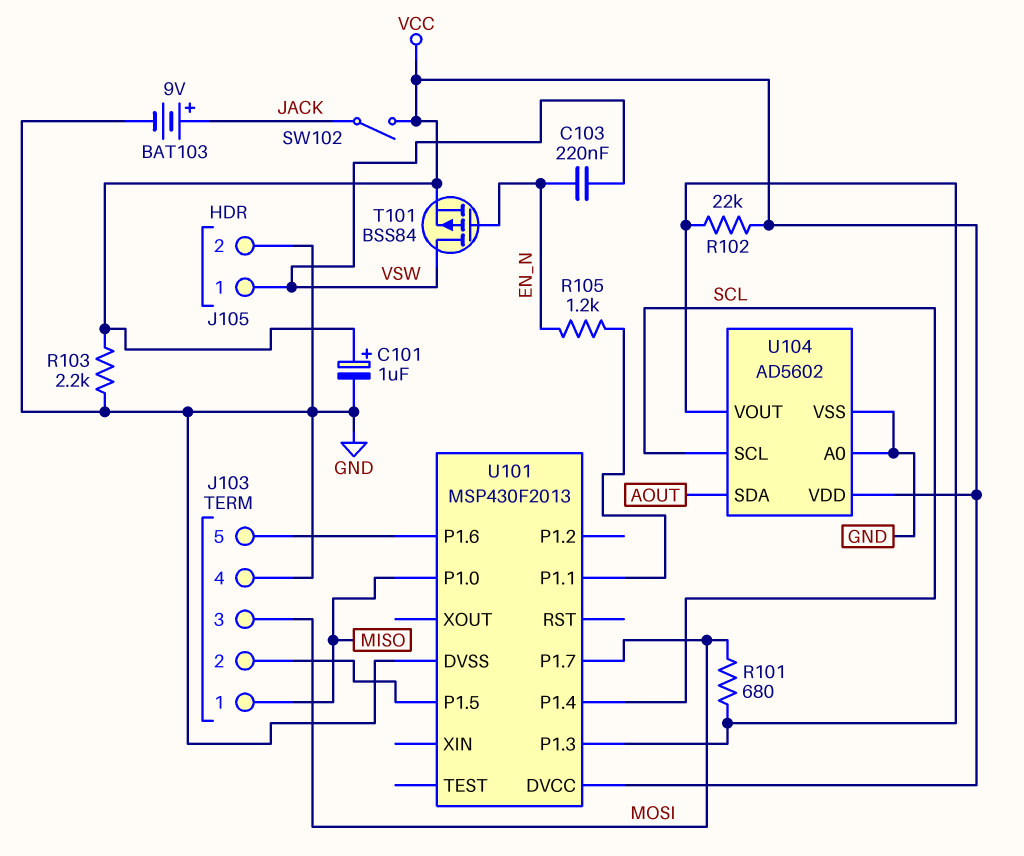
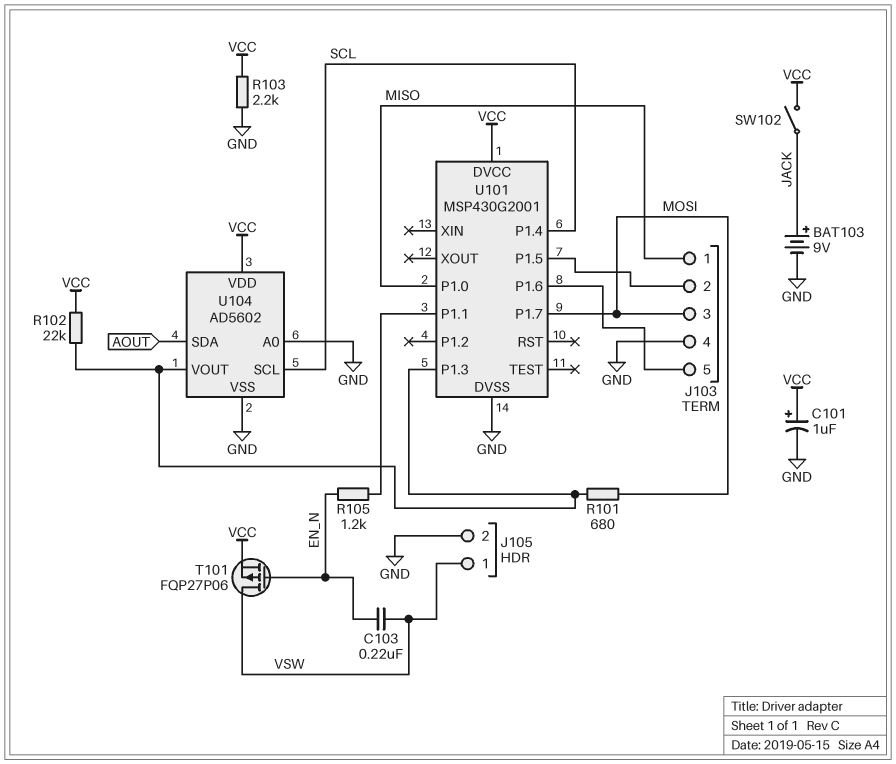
T101: PMOS BSS84 (G EN_N, D VSW, S VCC) -> PMOS FQP27P06 (G EN_N, D VSW, S VCC)
U101: MSP430F2013 -> MSP430G2001

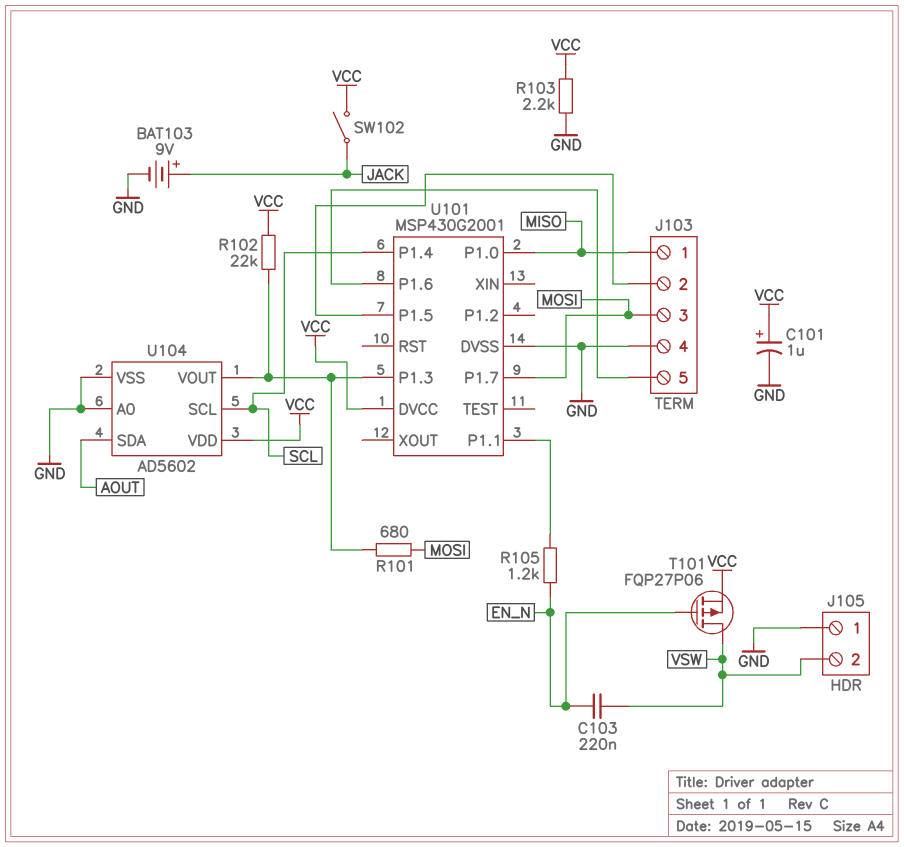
J105 pin 1: VSW -> GND
J105 pin 2: GND -> VSW

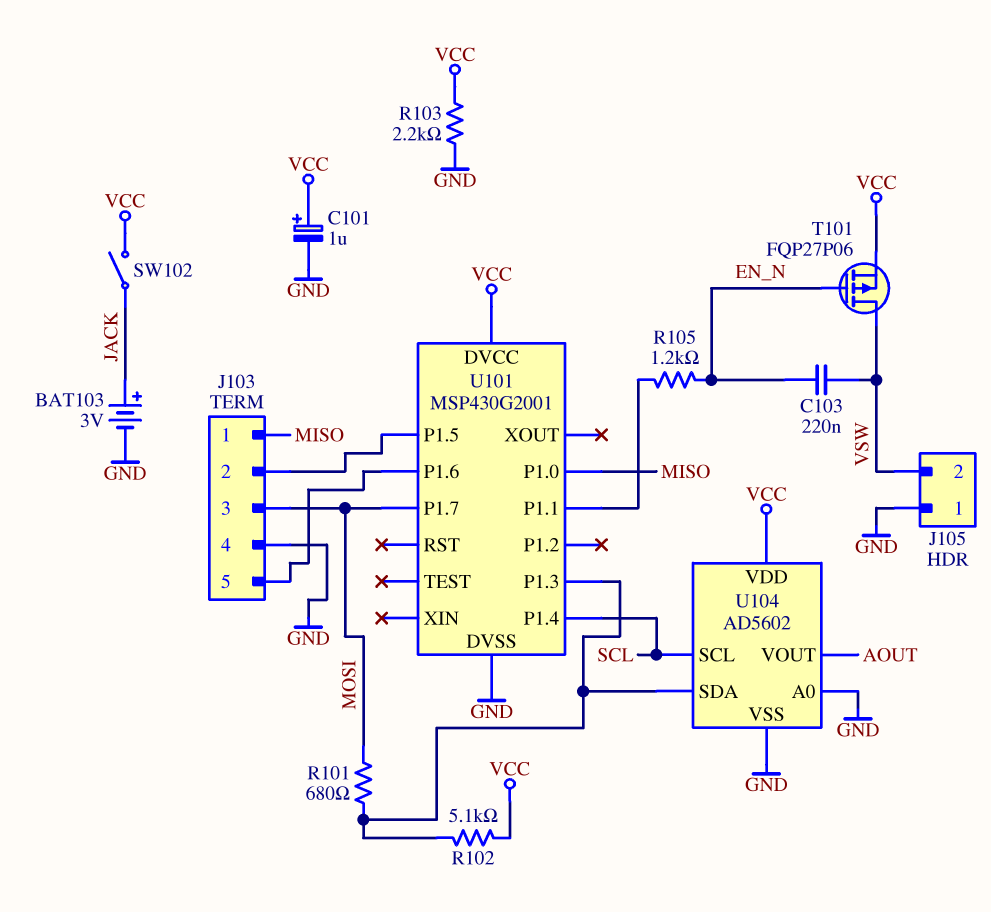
BAT103: 9V (plus JACK, minus GND) -> 3V (plus JACK, minus GND)
R102: 22k (U101/P1.3, VCC) -> 5.1k (U101/P1.3, VCC)
U104 pin SDA: AOUT -> U101/P1.3
U104 pin VOUT: U101/P1.3 -> AOUT

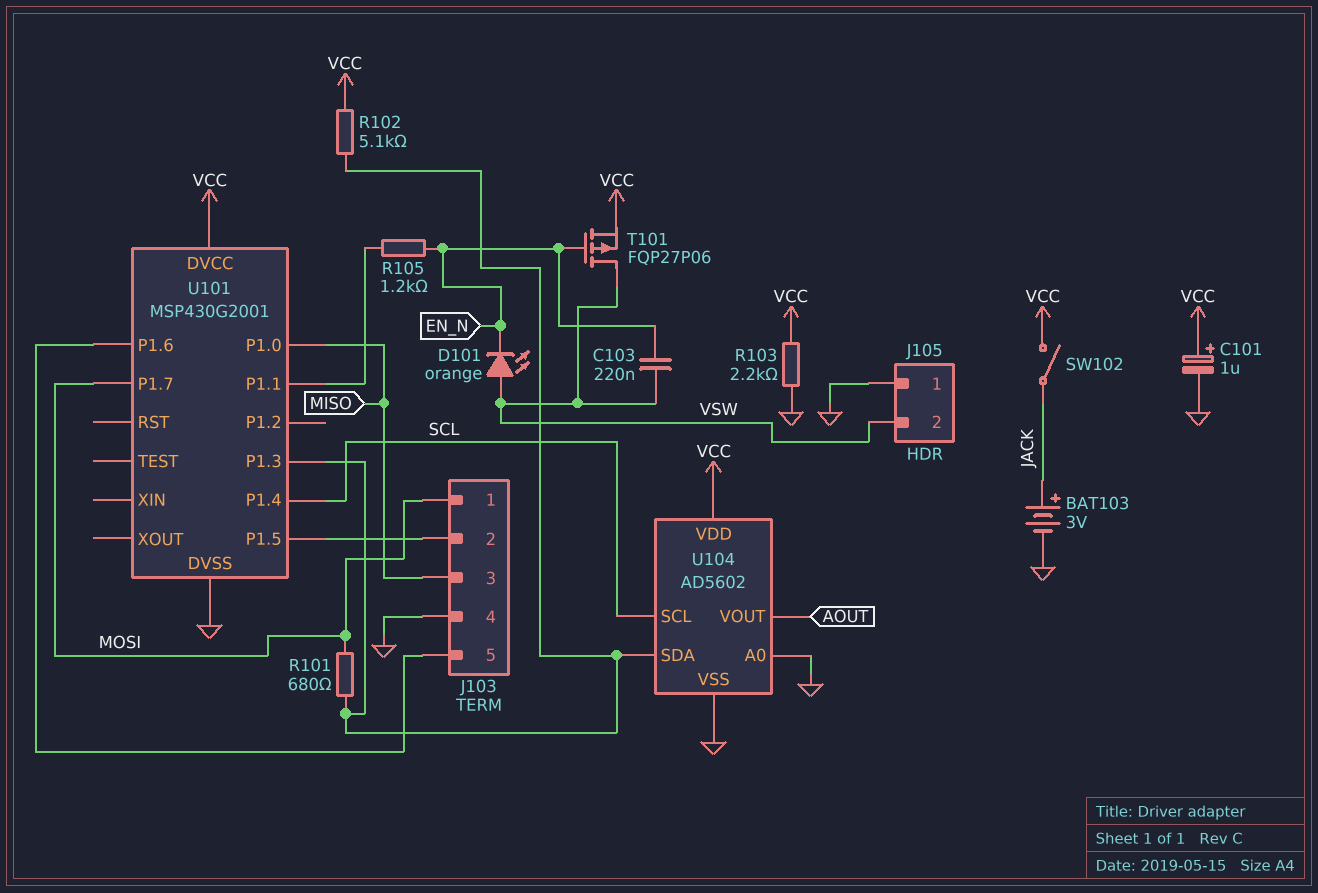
D101: none -> LED orange (A VSW, K EN_N)
J103 pin 1: MISO -> MOSI
J103 pin 3: MOSI -> MISO

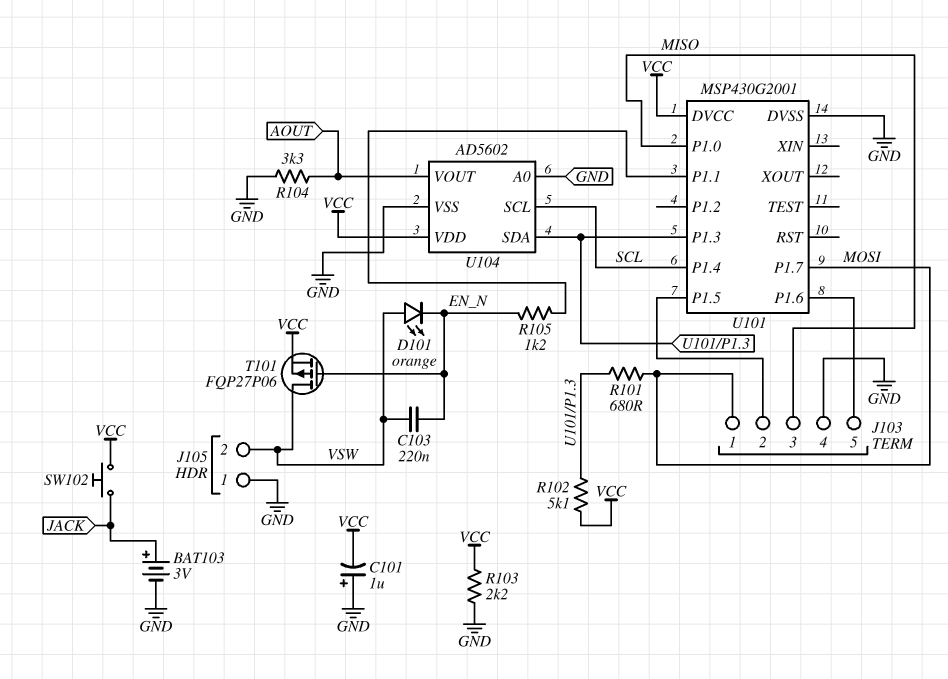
C101: 1uF (plus VCC, minus GND) -> 1uF (plus GND, minus VCC)
R104: none -> 3.3k (AOUT, GND)
SW102: switch (JACK, VCC) -> button (JACK, VCC)

